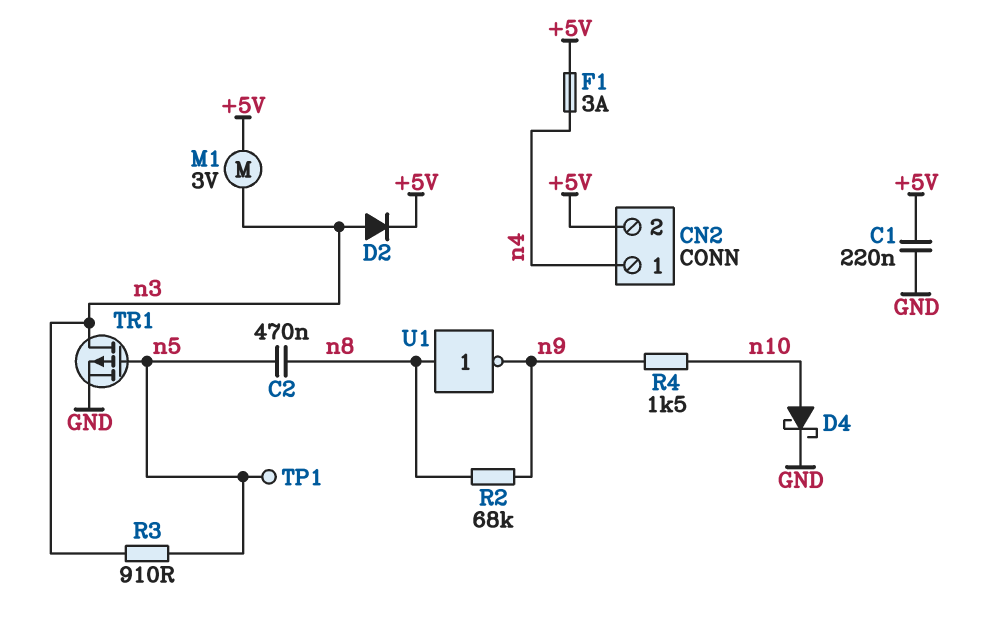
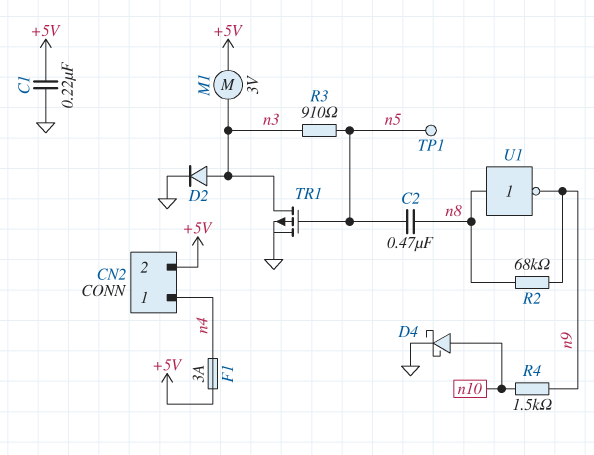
D2: diode (A n3, K +5V) -> diode (A n3, K GND)

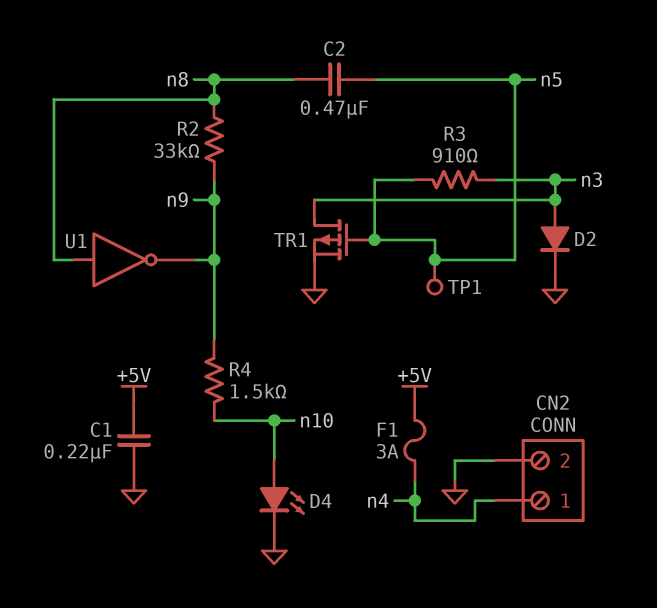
CN2 pin 2: +5V -> GND
D4: schottky (A n10, K GND) -> LED (A n10, K GND)
M1: motor 3V (+5V, n3) -> none
R2: 68k (n8, n9) -> 33k (n8, n9)

